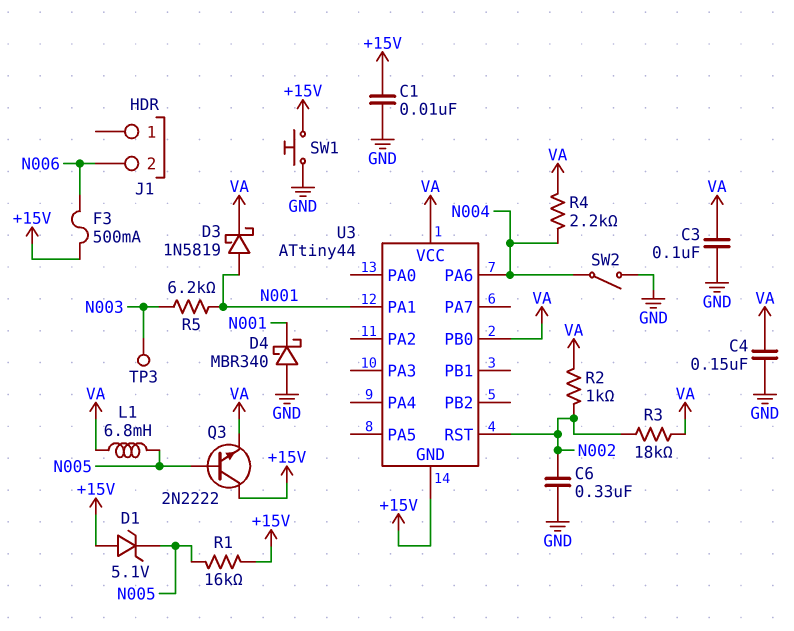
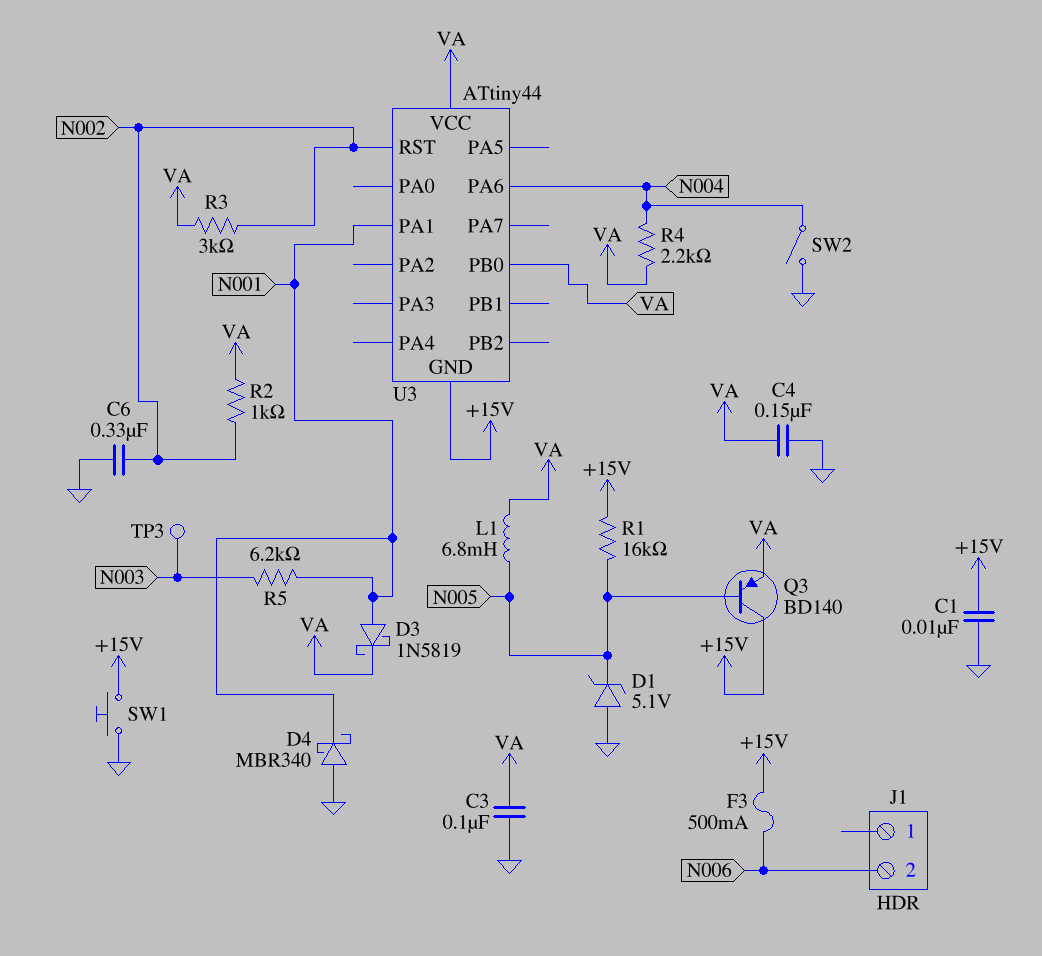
D1: zener 5.1V (A +15V, K N005) -> zener 5.1V (A GND, K N005)
Q3: NPN 2N2222 (B N005, C +15V, E VA) -> PNP BD140 (B N005, C +15V, E VA)
R3: 18k (N002, VA) -> 3k (N002, VA)

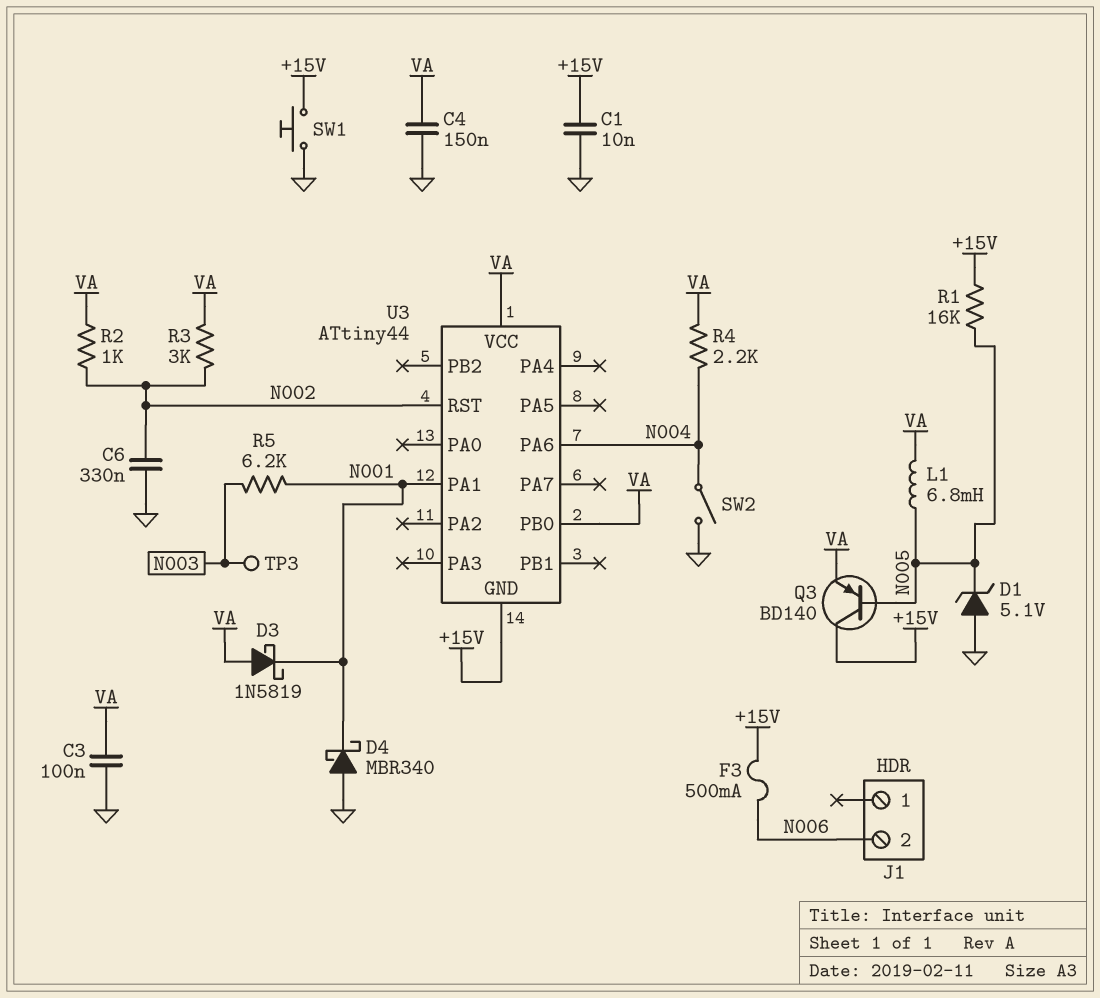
D3: schottky 1N5819 (A N001, K VA) -> schottky 1N5819 (A VA, K N001)

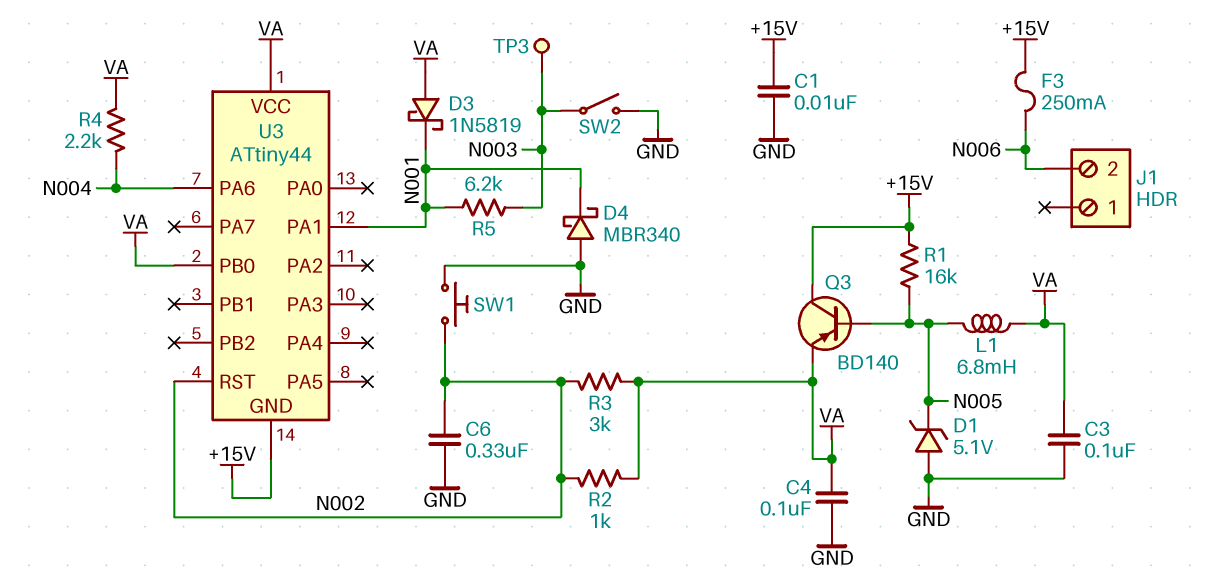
C4: 150nF (GND, VA) -> 100nF (GND, VA)
F3: 500mA (+15V, N006) -> 250mA (+15V, N006)
SW1: button (+15V, GND) -> button (GND, N002)
SW2: switch (GND, N004) -> switch (GND, N003)

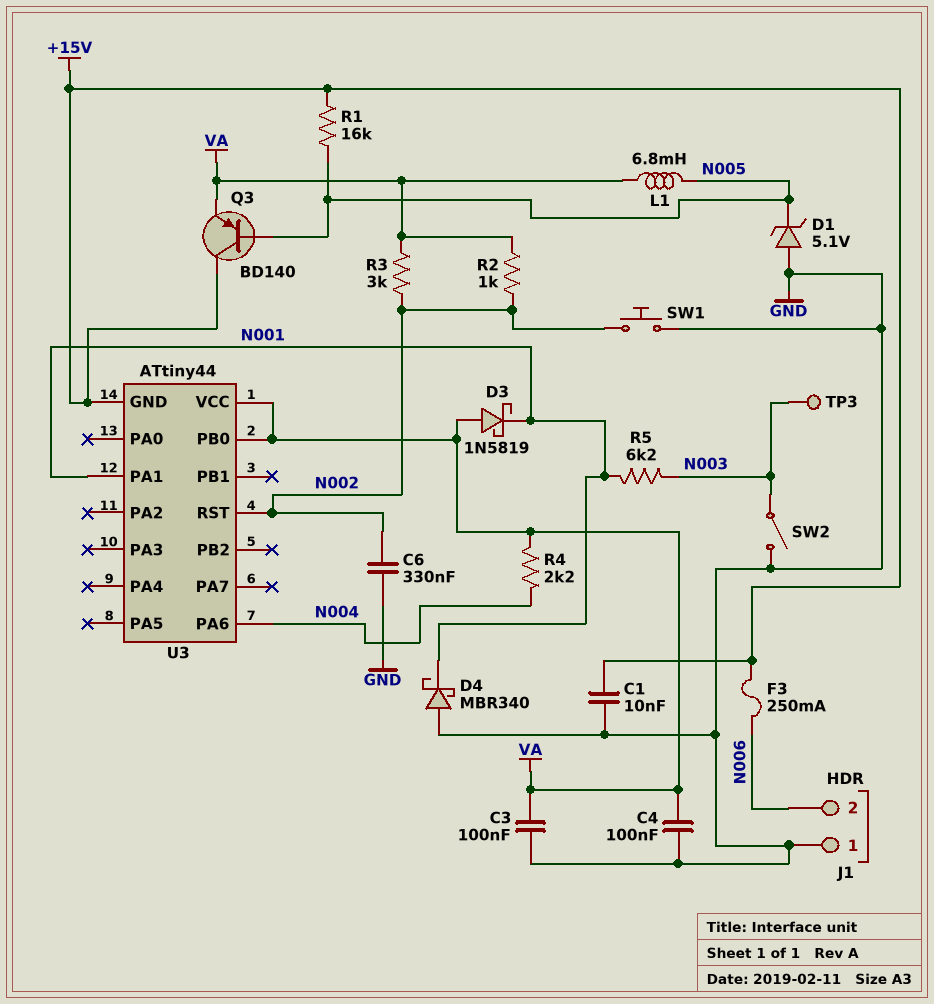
J1 pin 1: none -> GND

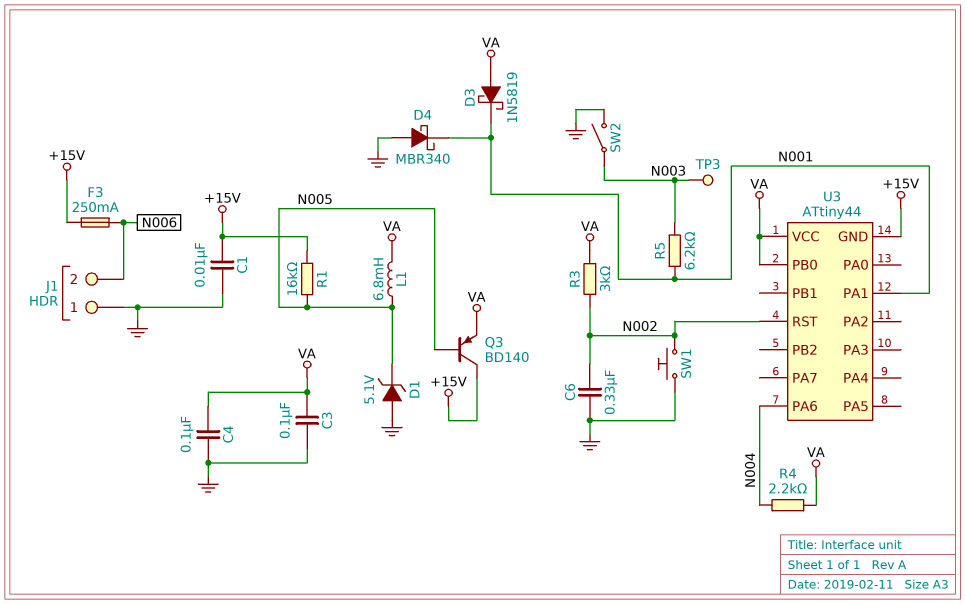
R2: 1k (N002, VA) -> none

